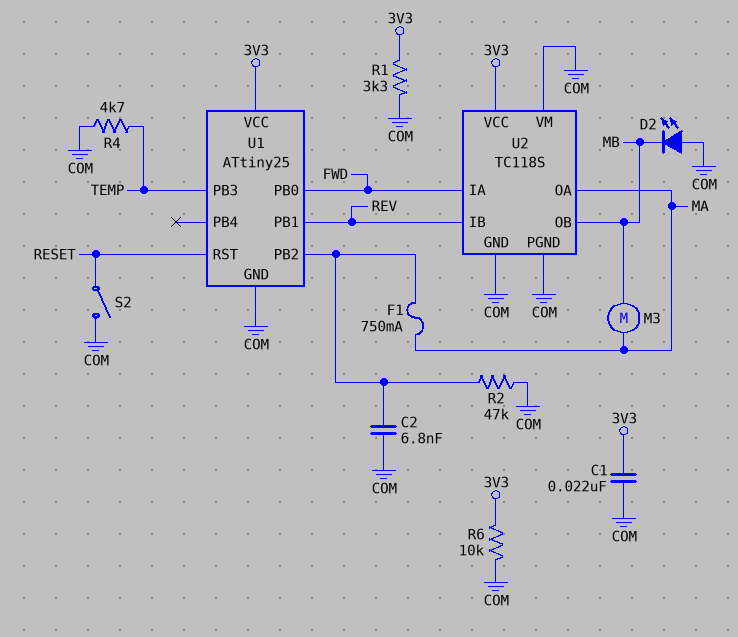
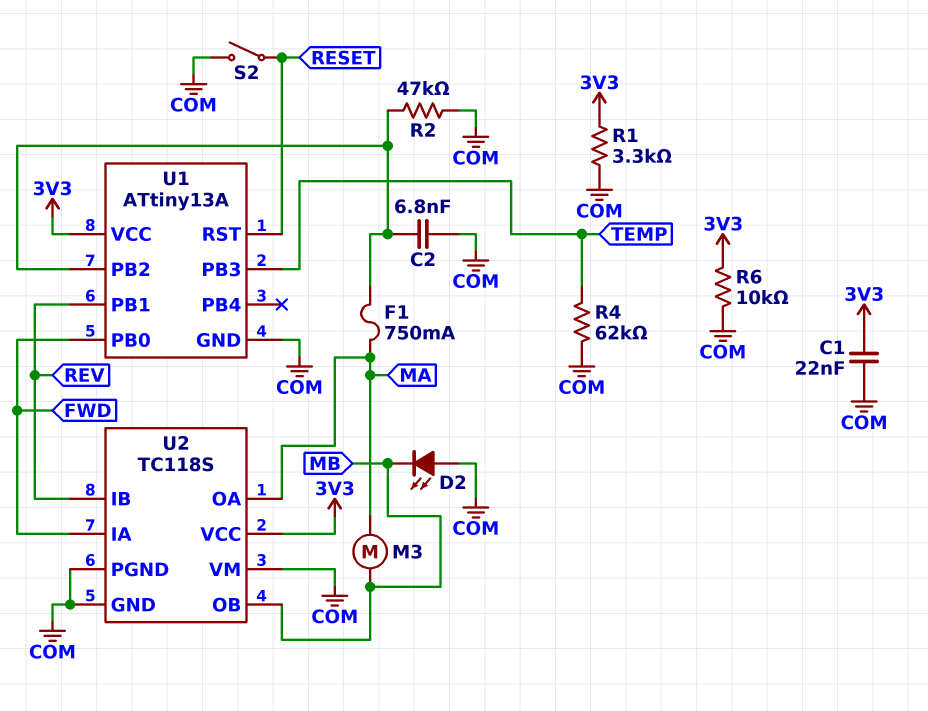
R4: 4.7k (COM, TEMP) -> 62k (COM, TEMP)
U1: ATtiny25 -> ATtiny13A

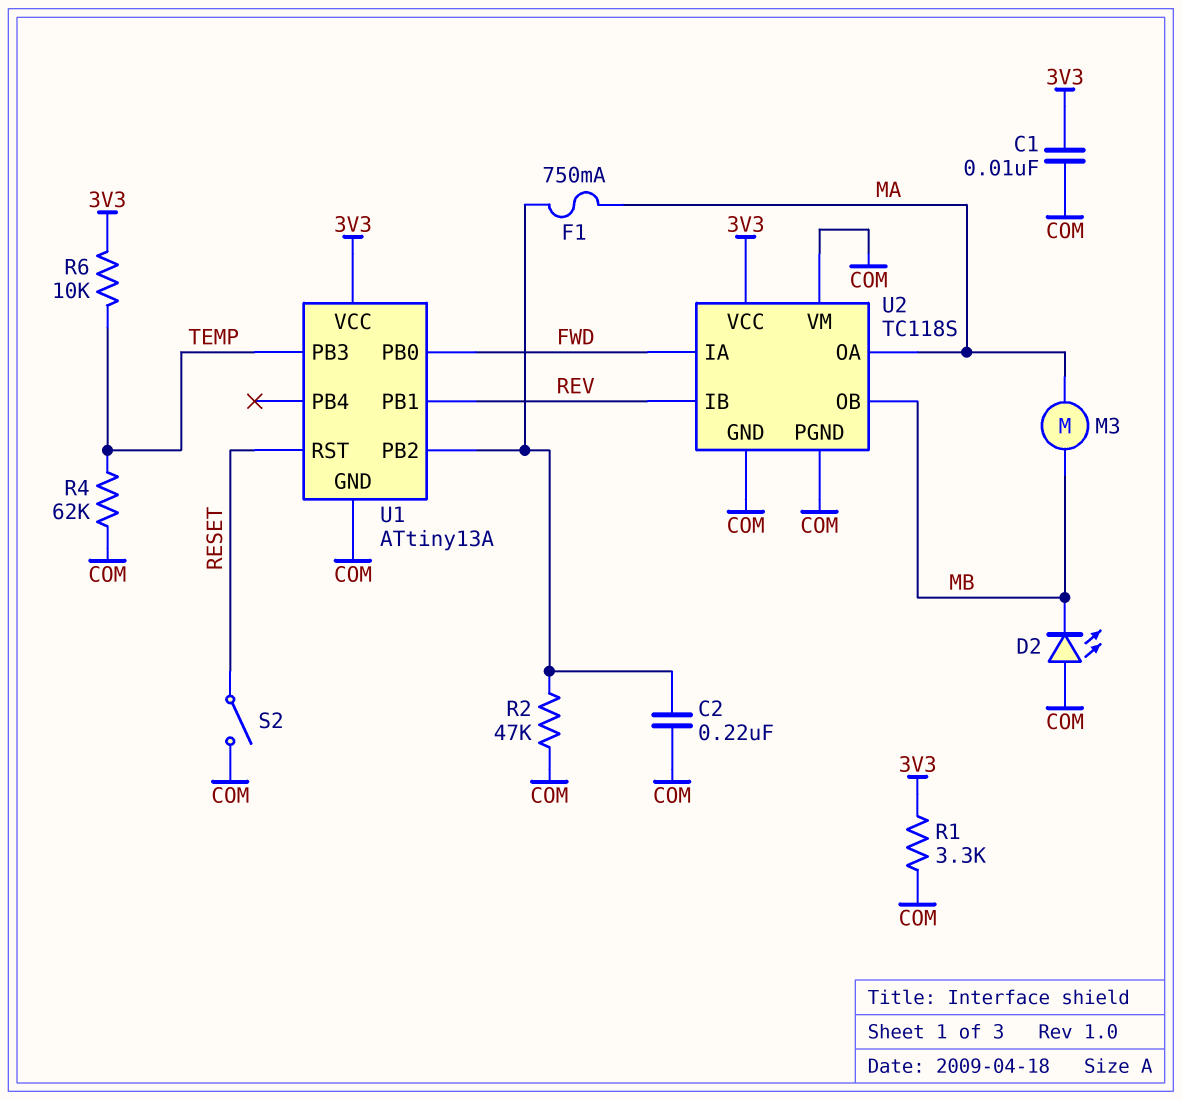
C1: 22nF (3V3, COM) -> 10nF (3V3, COM)
C2: 6.8nF (COM, U1/PB2) -> 220nF (COM, U1/PB2)
R6: 10k (3V3, COM) -> 10k (3V3, TEMP)

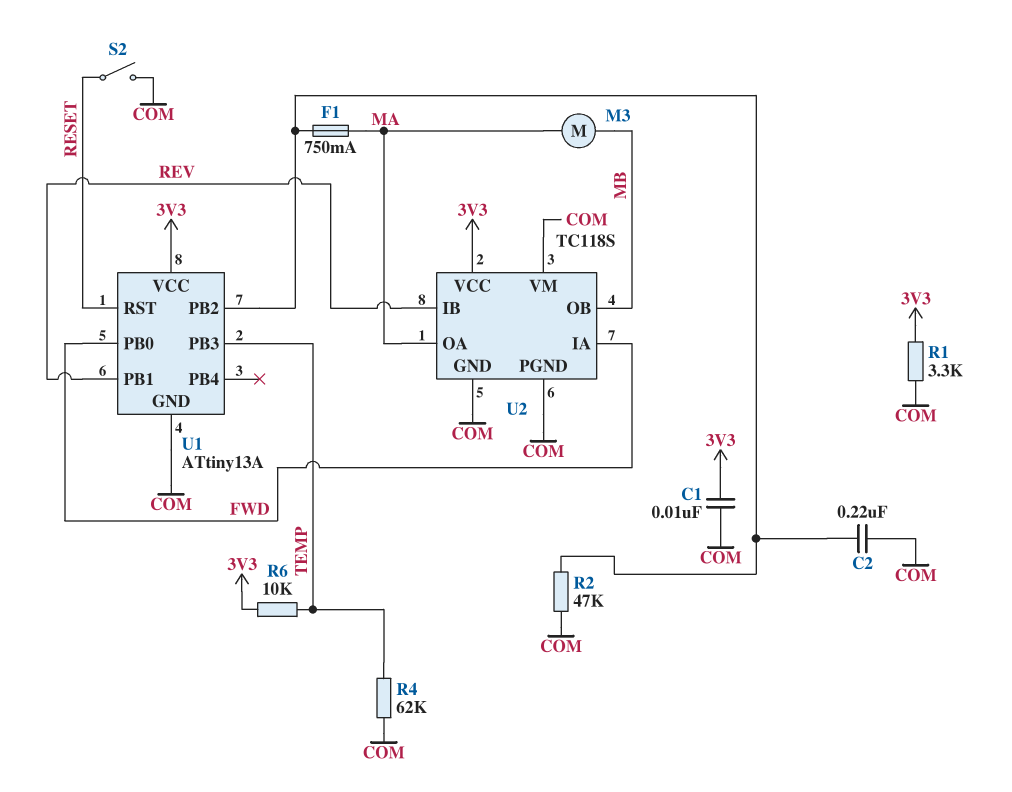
D2: LED (A COM, K MB) -> none

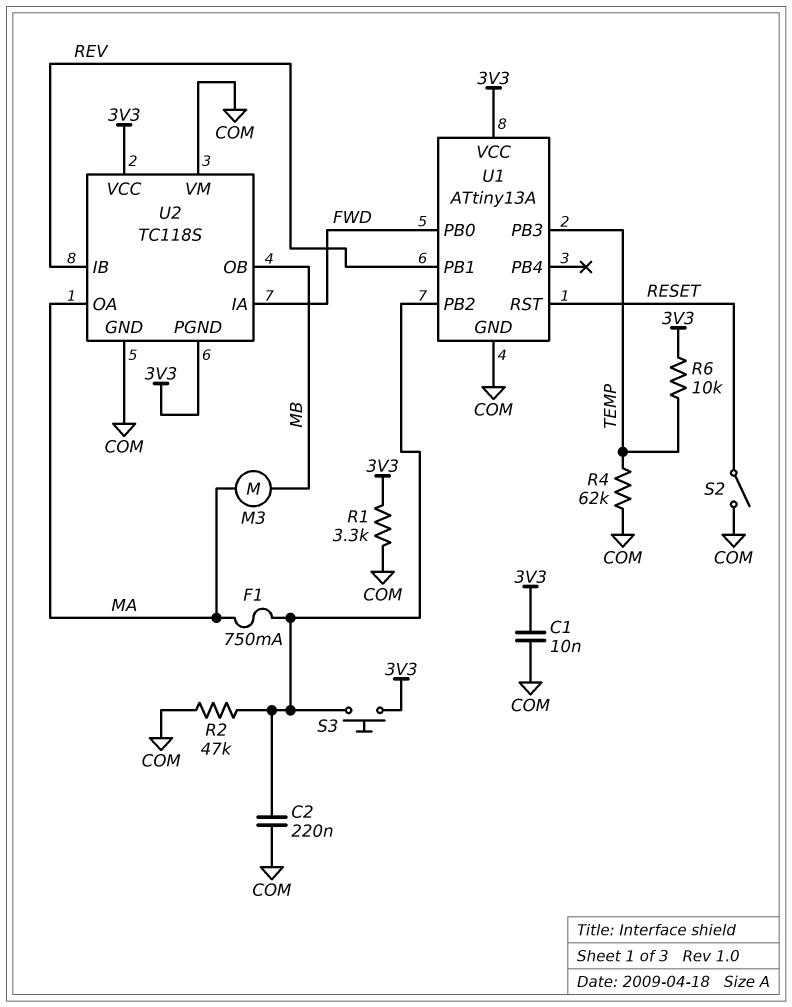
S3: none -> button (3V3, U1/PB2)
U2 pin PGND: COM -> 3V3

